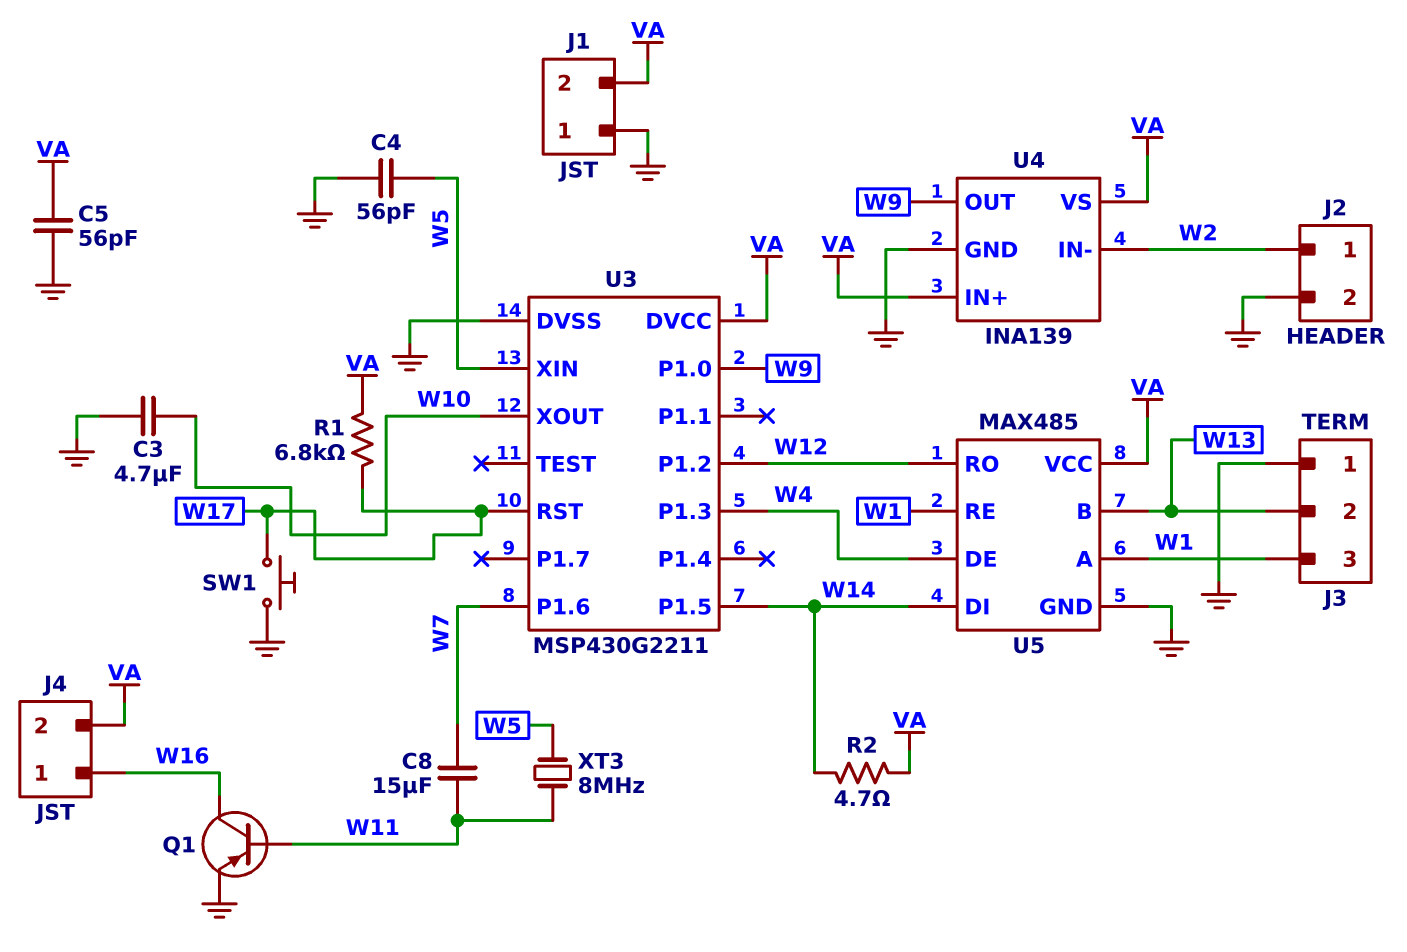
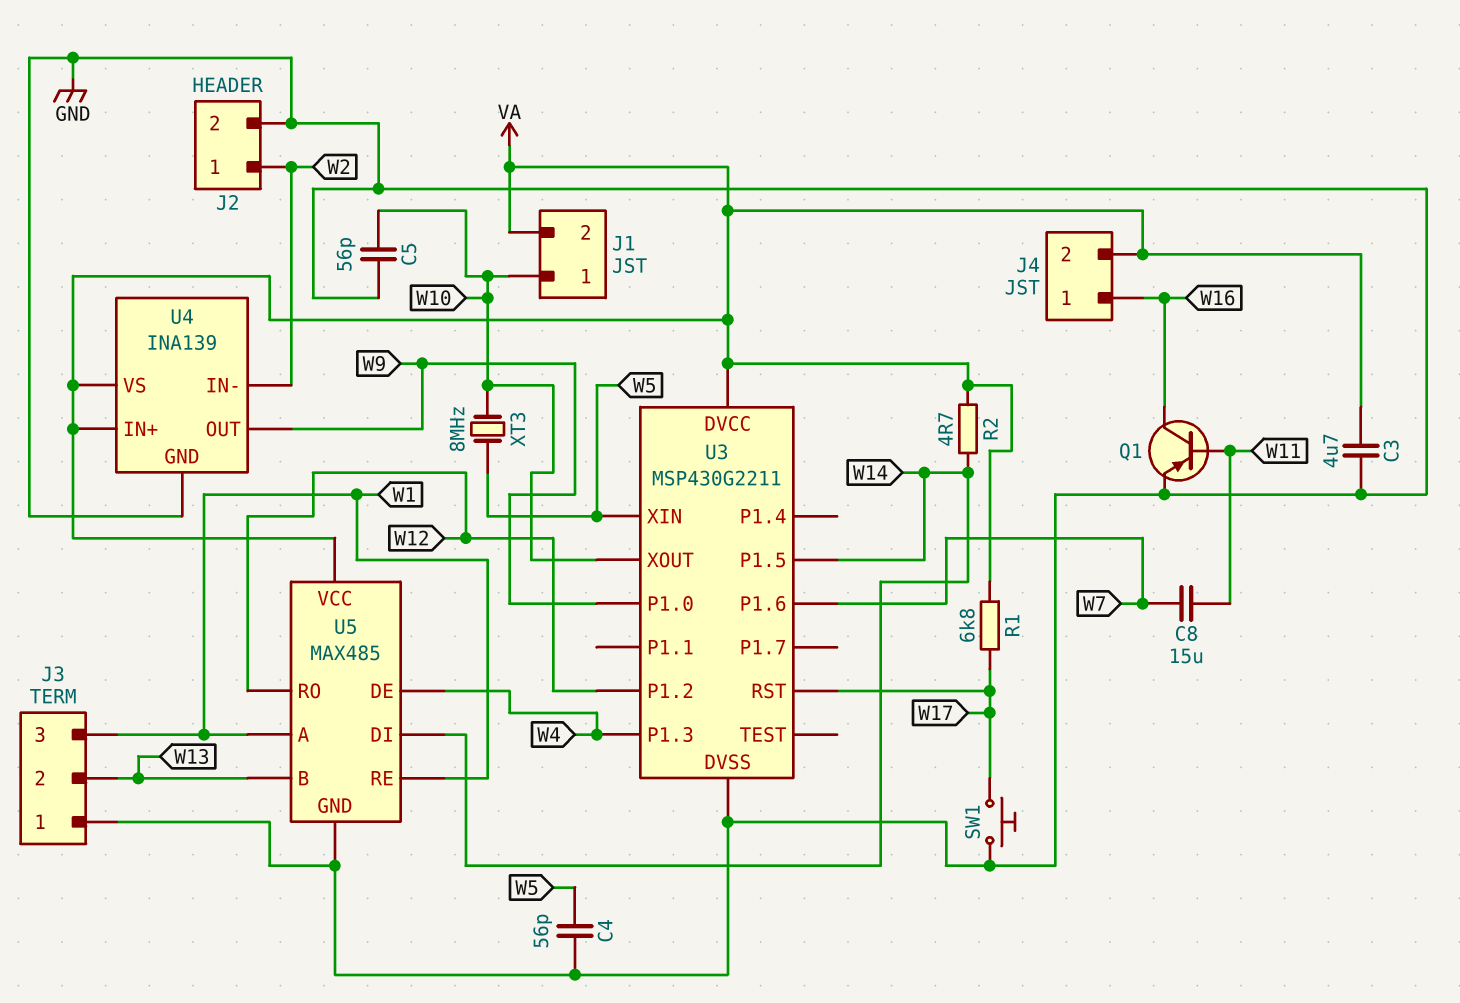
C3: 4.7uF (GND, W10) -> 4.7uF (GND, VA)
C5: 56pF (GND, VA) -> 56pF (GND, W10)
J1 pin 1: GND -> W10
XT3: 8MHz (W5, W11) -> 8MHz (W5, W10)

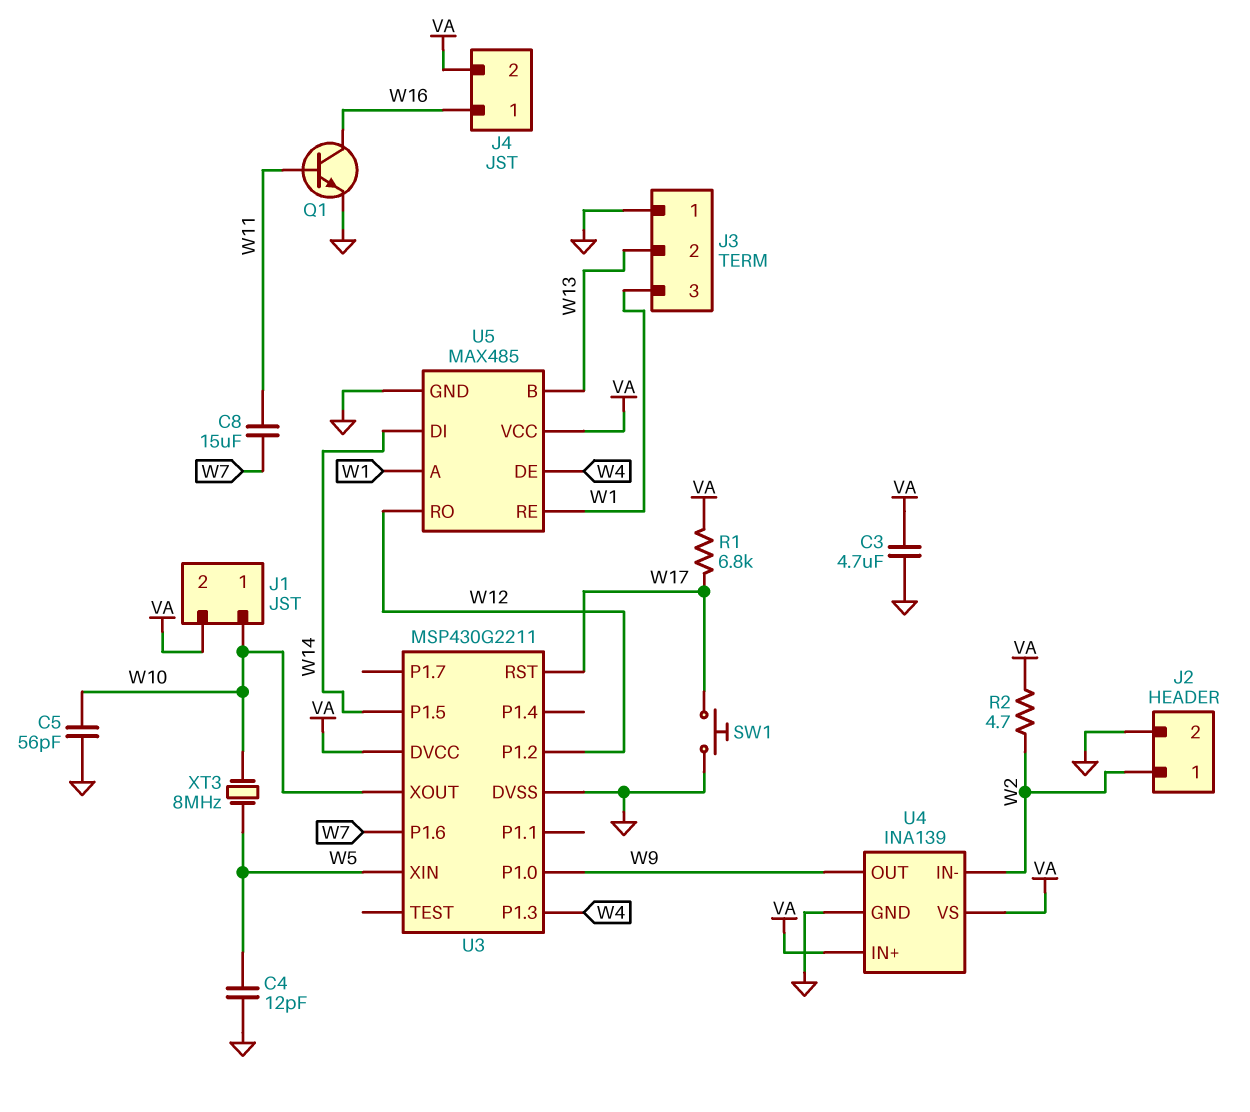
C4: 56pF (GND, W5) -> 12pF (GND, W5)
Q1: PNP (B W11, C W16, E GND) -> NPN (B W11, C W16, E GND)
R2: 4.7 (VA, W14) -> 4.7 (VA, W2)

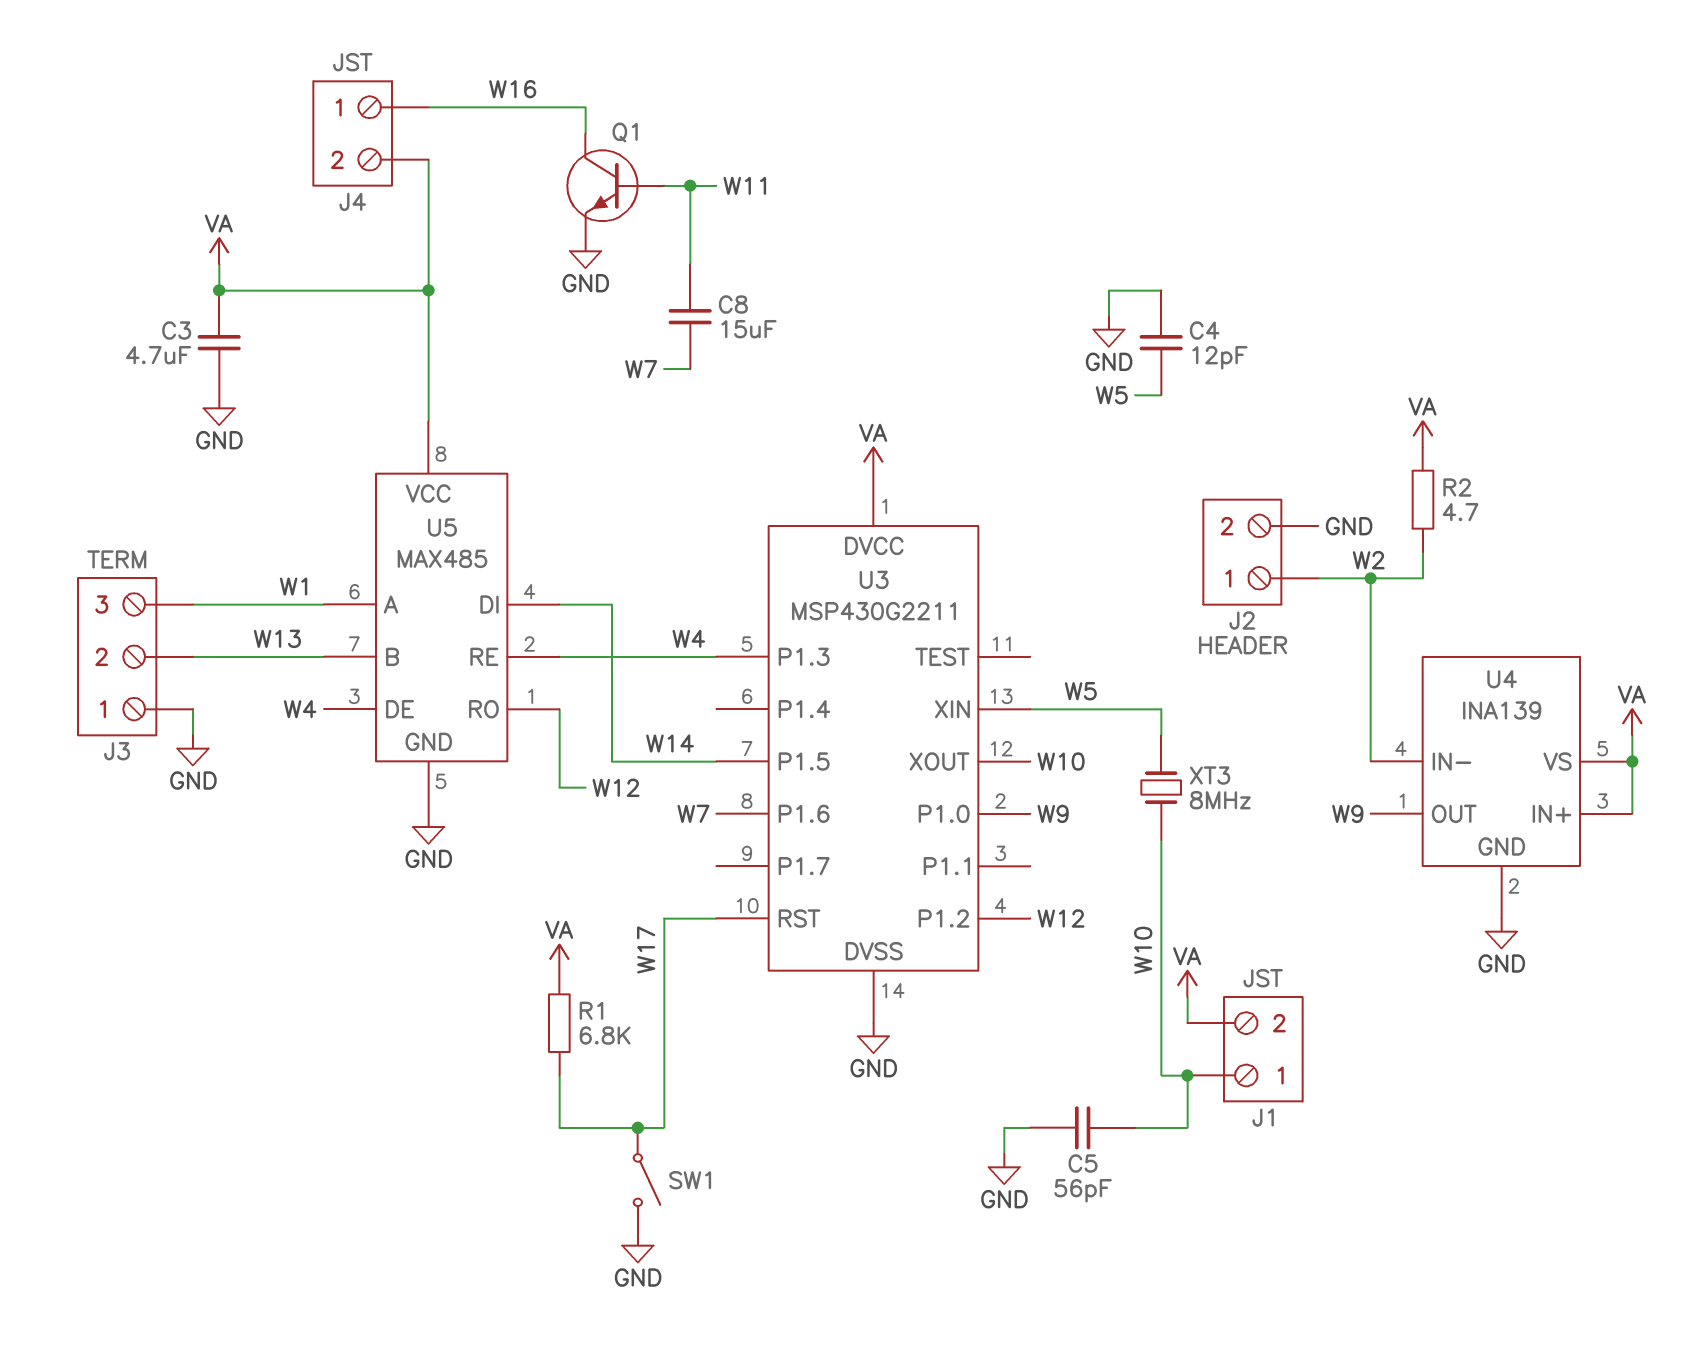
SW1: button (GND, W17) -> switch (GND, W17)
U5 pin RE: W1 -> W4

